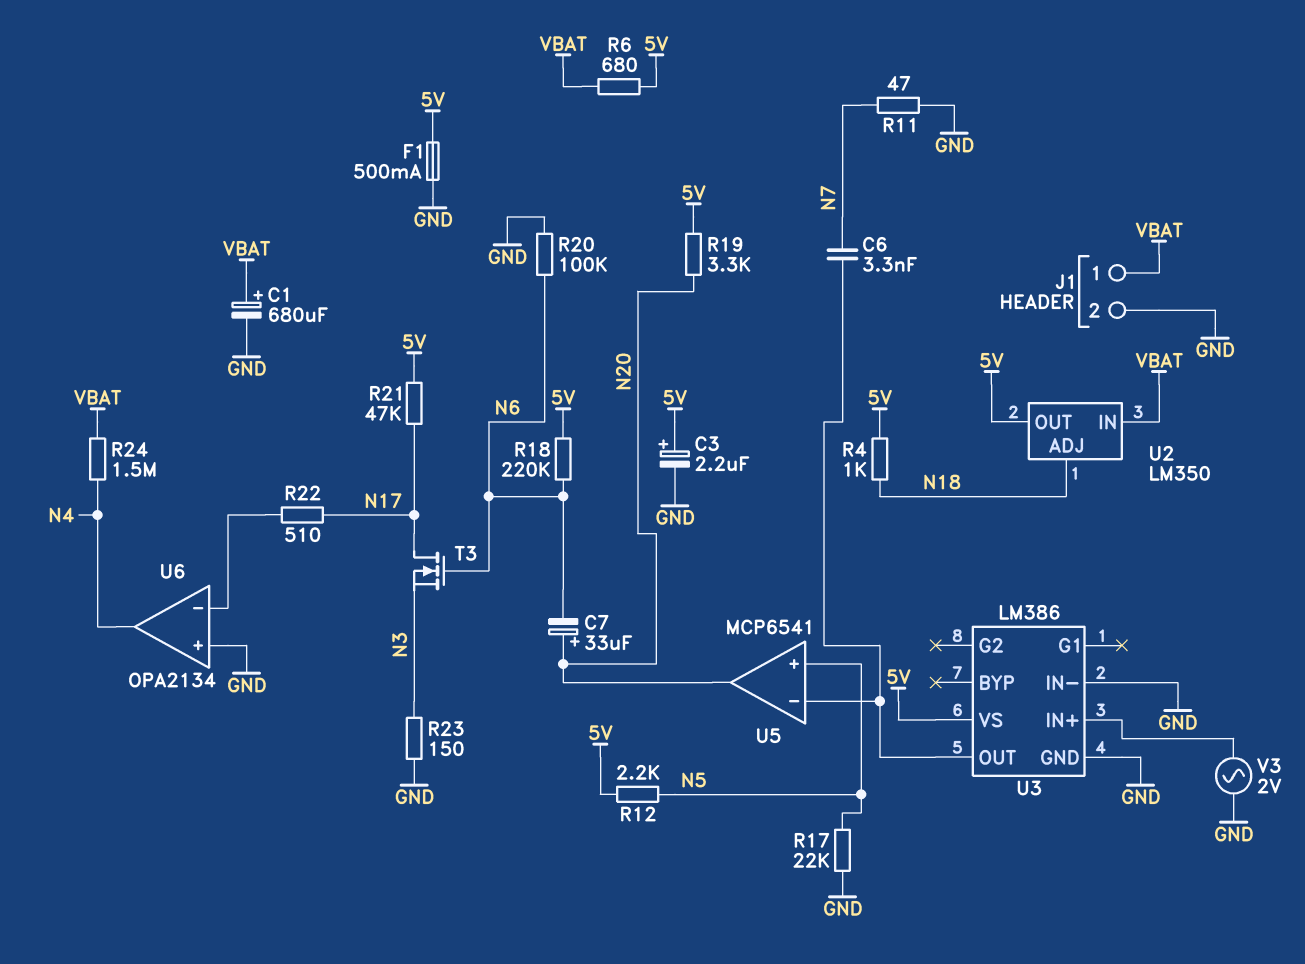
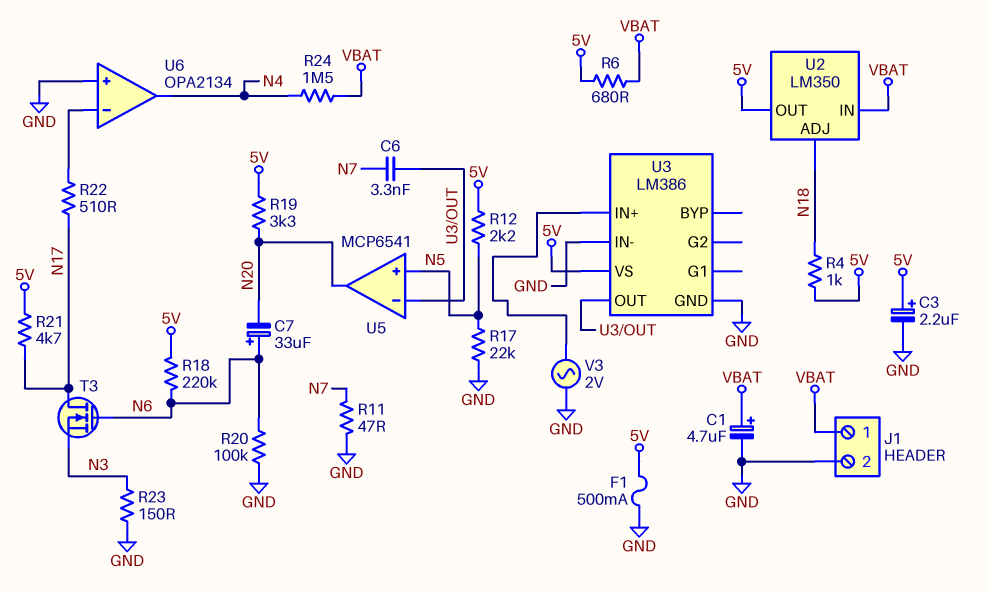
C1: 680uF (plus VBAT, minus GND) -> 4.7uF (plus VBAT, minus GND)
C7: 33uF (plus N20, minus N6) -> 33uF (plus N6, minus N20)
R21: 47k (5V, N17) -> 4.7k (5V, N17)

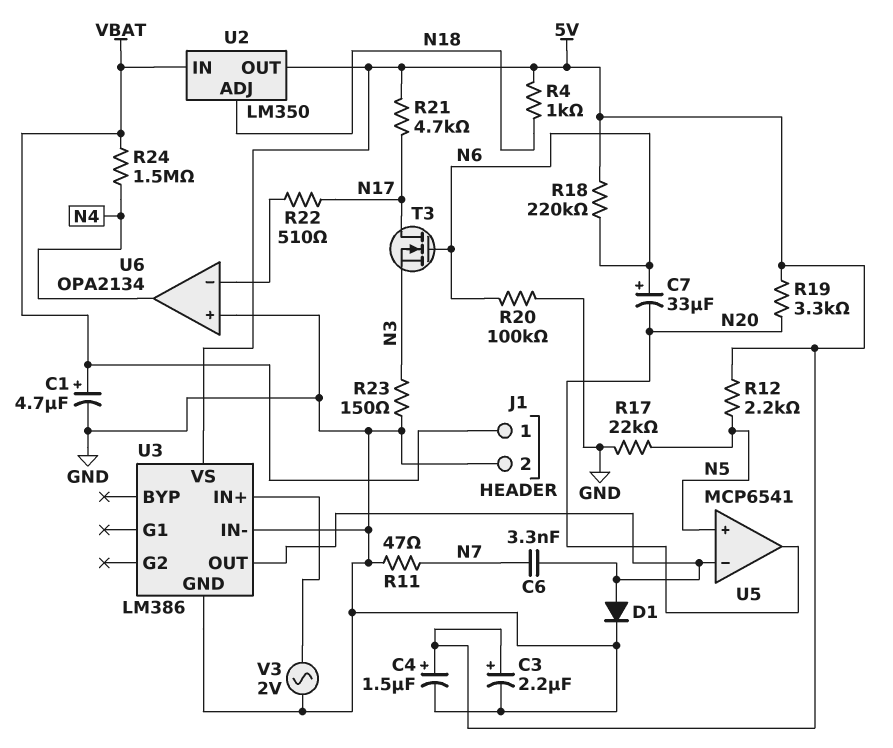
C4: none -> 1.5uF (plus 5V, minus GND)
D1: none -> diode (A U3/OUT, K GND)
F1: 500mA (5V, GND) -> none
R6: 680 (5V, VBAT) -> none

